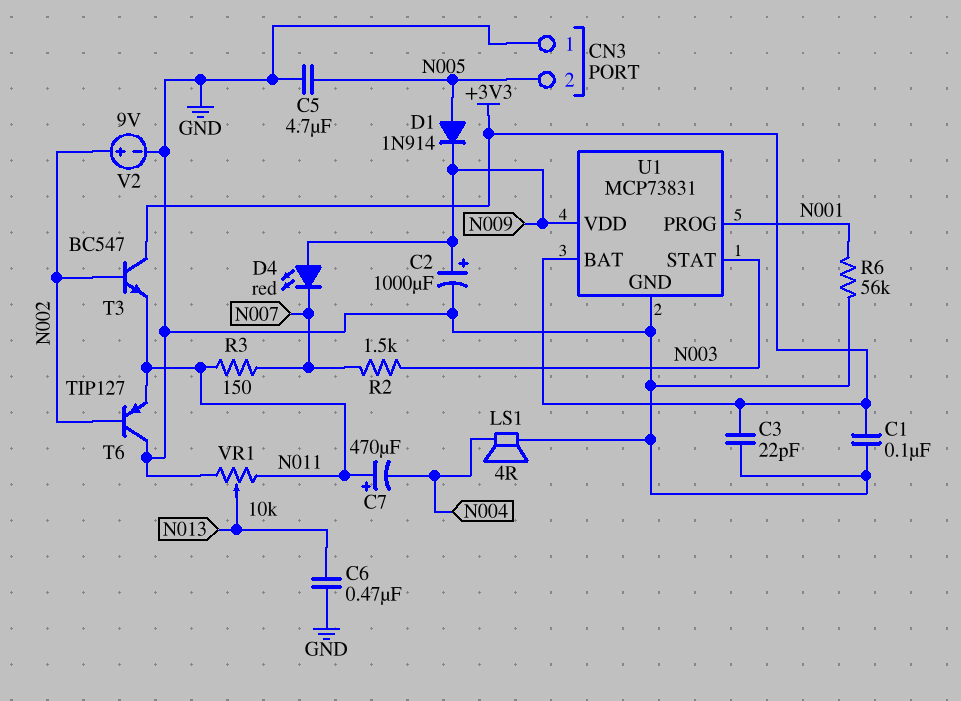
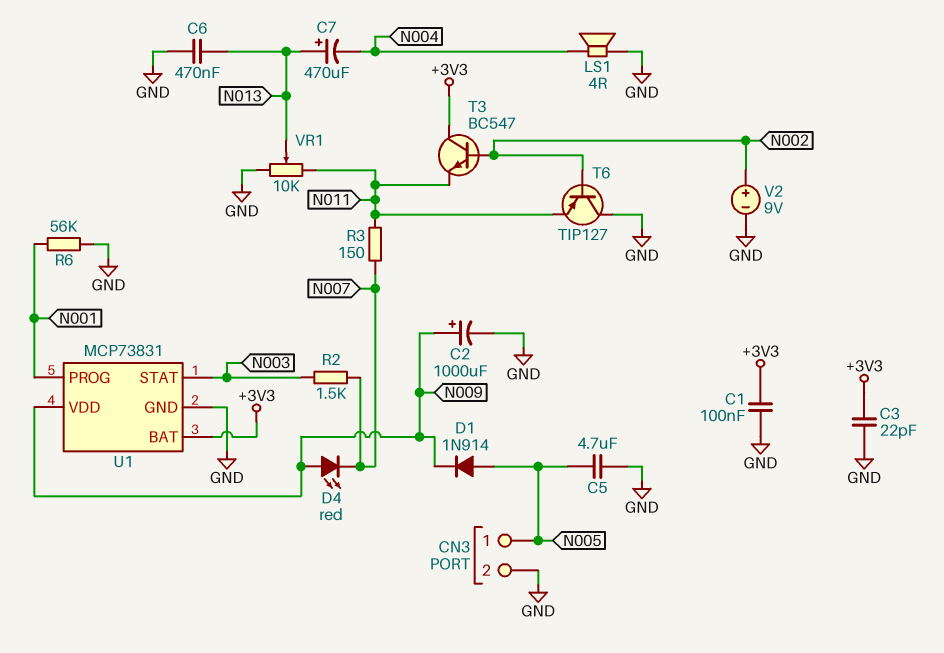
C7: 470uF (plus N011, minus N004) -> 470uF (plus N013, minus N004)
CN3 pin 1: GND -> N005
CN3 pin 2: N005 -> GND

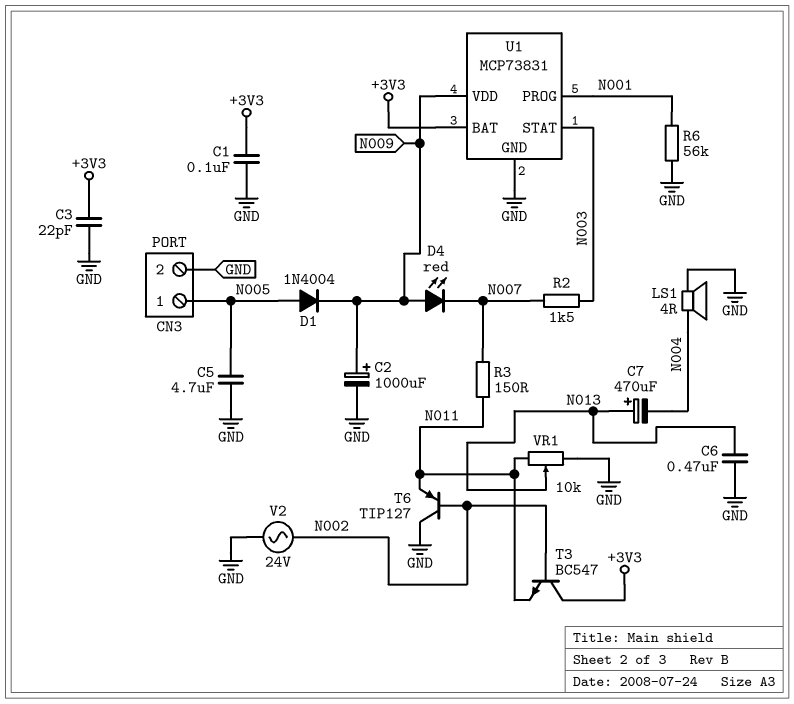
D1: diode 1N914 (A N005, K N009) -> diode 1N4004 (A N005, K N009)
V2: 9V (plus N002, minus GND) -> AC 24V (GND, N002)

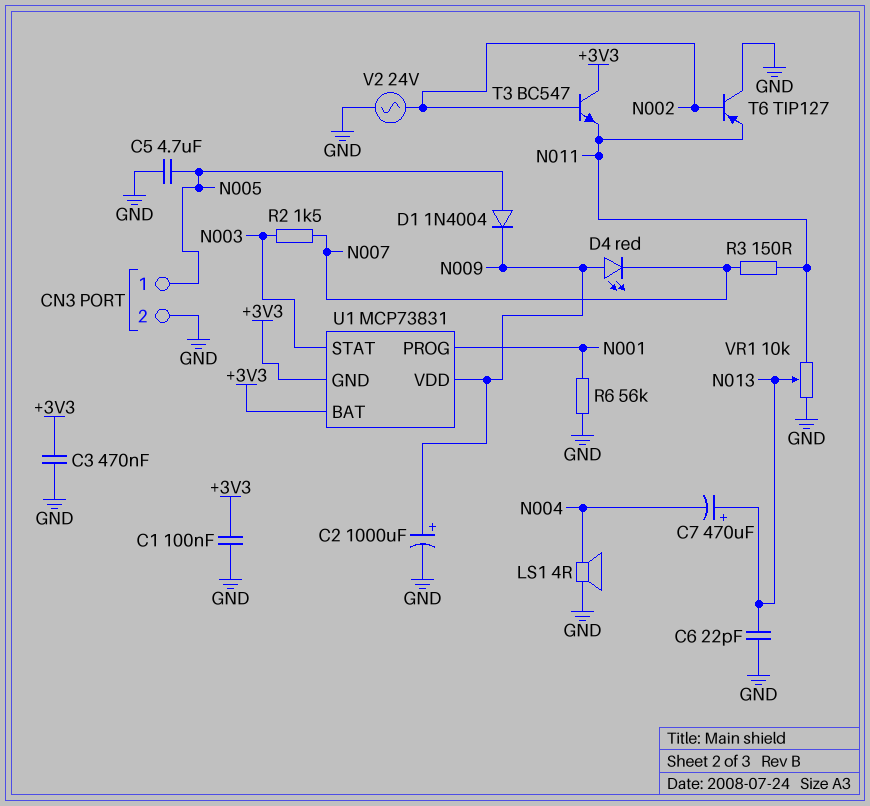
C3: 22pF (+3V3, GND) -> 470nF (+3V3, GND)
C6: 470nF (GND, N013) -> 22pF (GND, N013)
U1 pin GND: GND -> +3V3

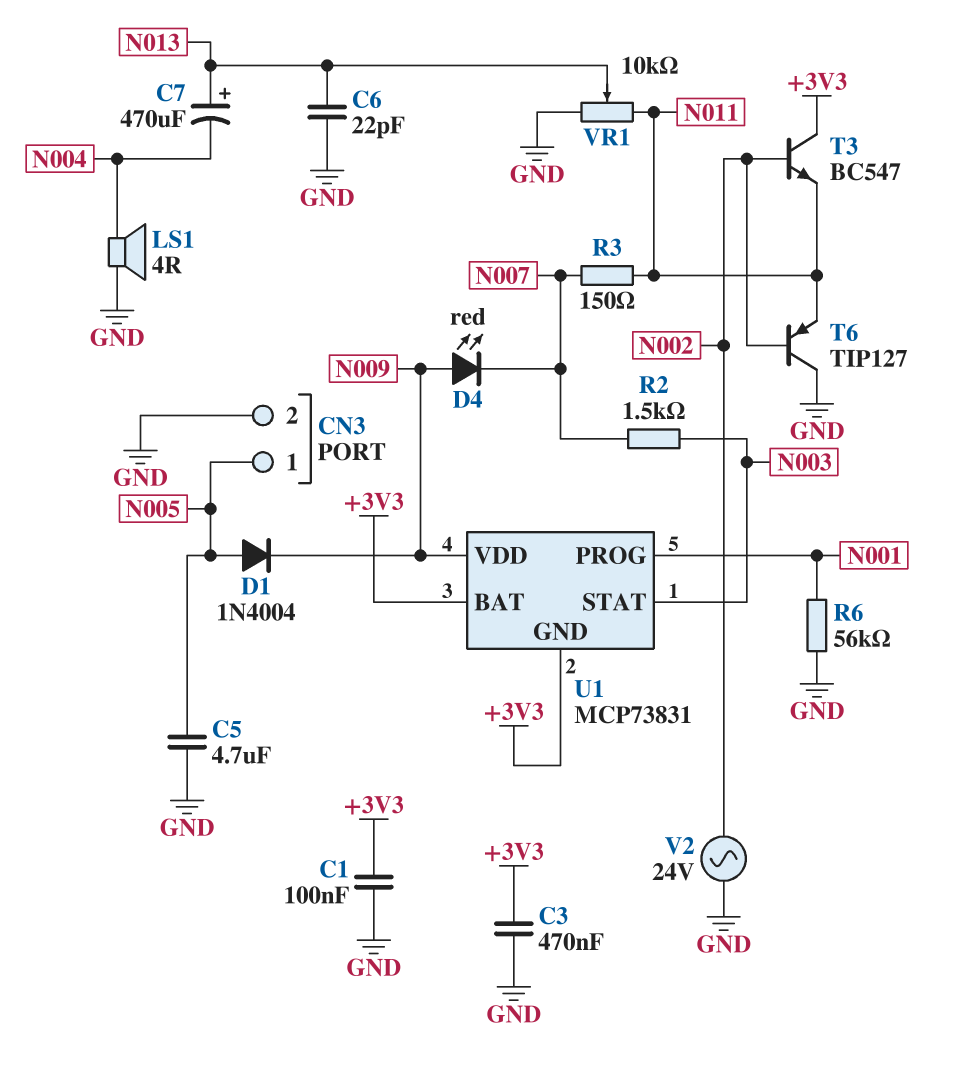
C2: 1000uF (plus N009, minus GND) -> none

